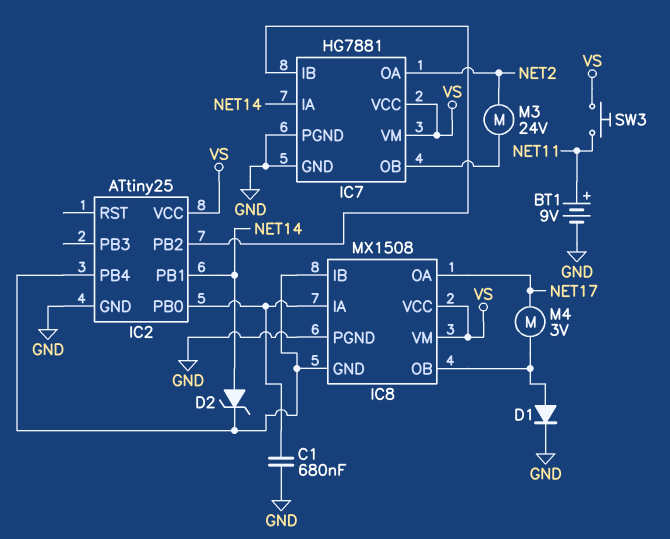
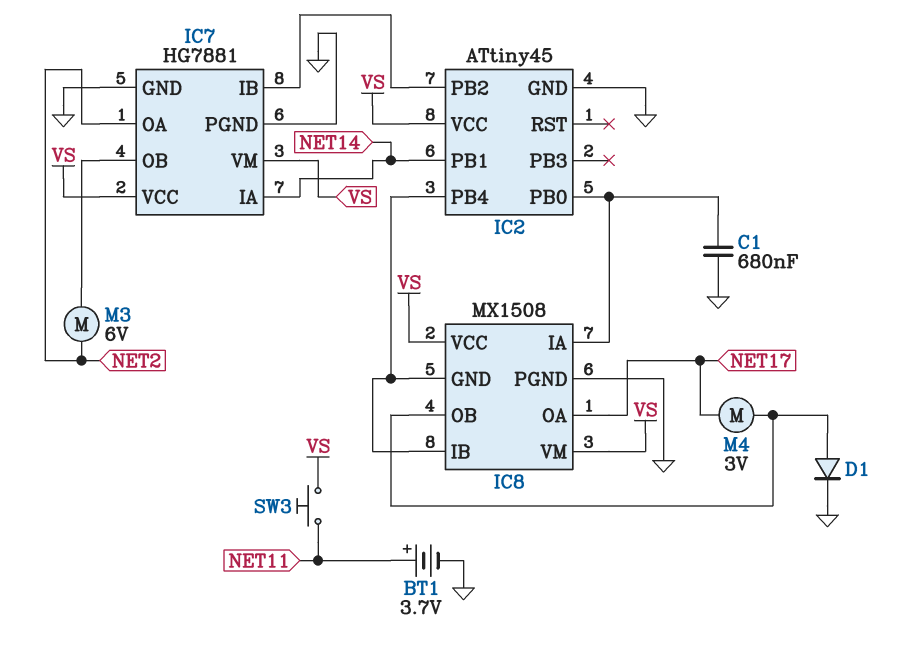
BT1: 9V (plus NET11, minus GND) -> 3.7V (plus NET11, minus GND)
D2: zener (A NET14, K IC2/PB4) -> none
IC2: ATtiny25 -> ATtiny45
M3: motor 24V (IC7/OB, NET2) -> motor 6V (IC7/OB, NET2)

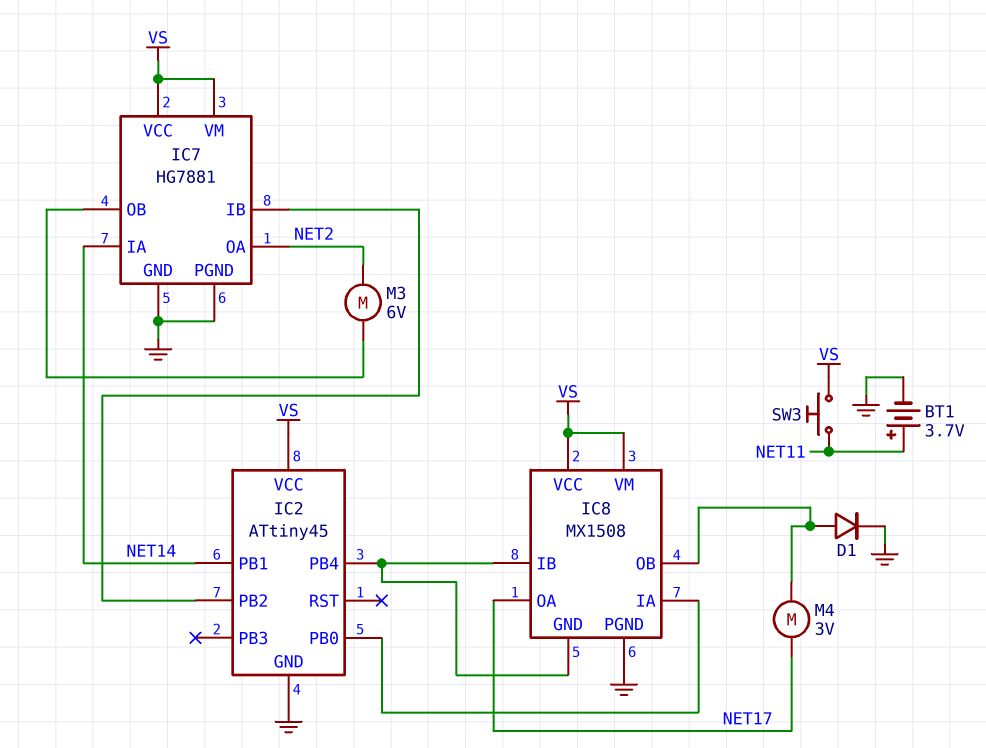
C1: 680nF (GND, IC2/PB0) -> none

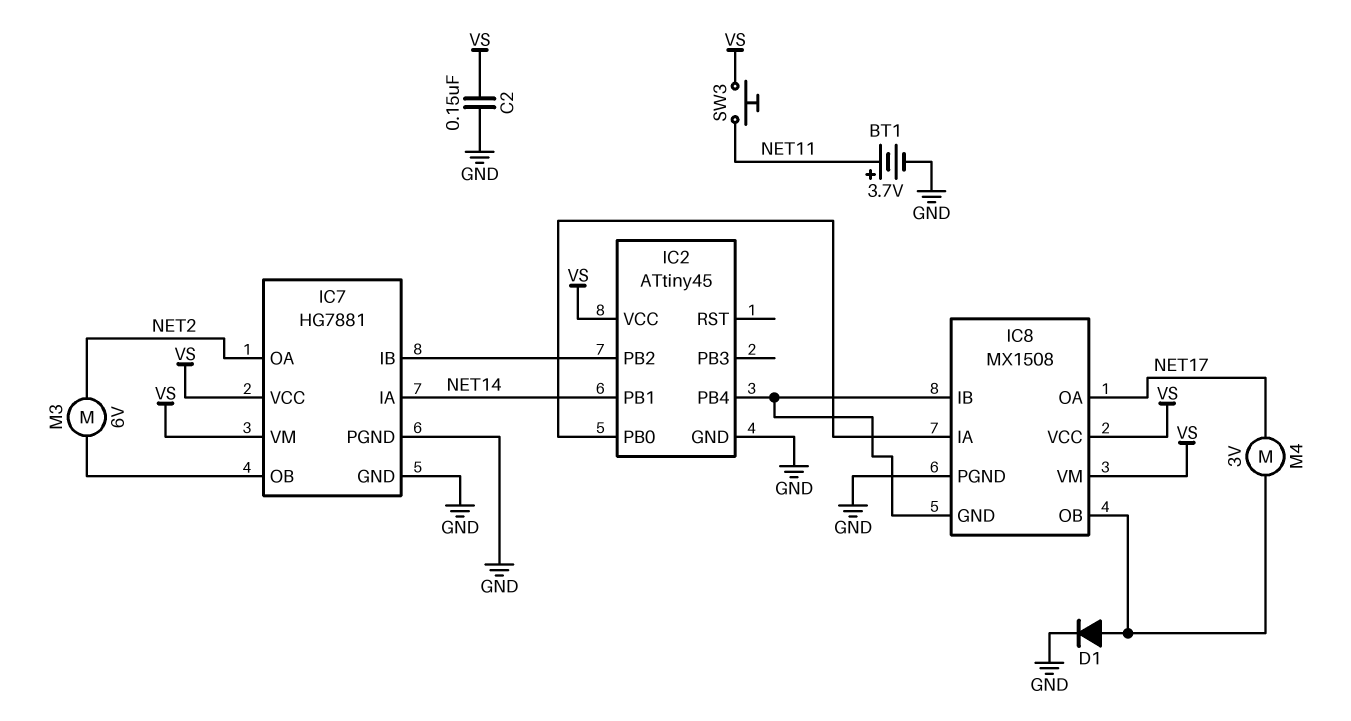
C2: none -> 150nF (GND, VS)

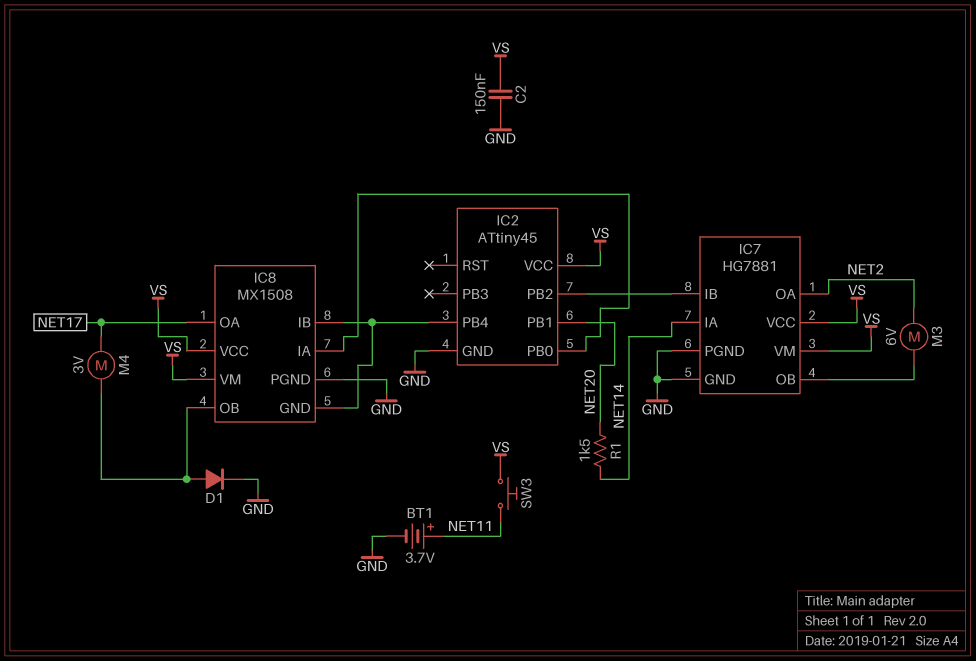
IC2 pin PB1: NET14 -> NET20
R1: none -> 1.5k (NET14, NET20)

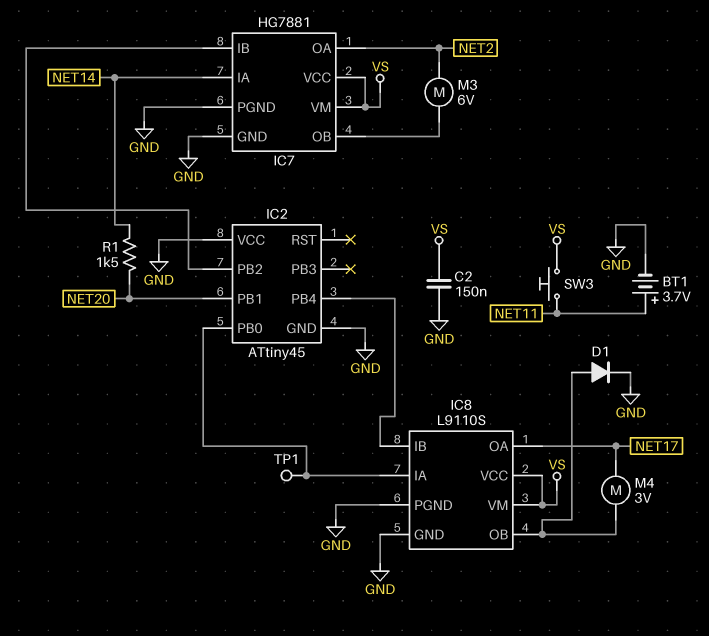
IC2 pin VCC: VS -> GND
IC8: MX1508 -> L9110S
IC8 pin GND: IC2/PB4 -> GND
TP1: none -> test point (IC2/PB0)

